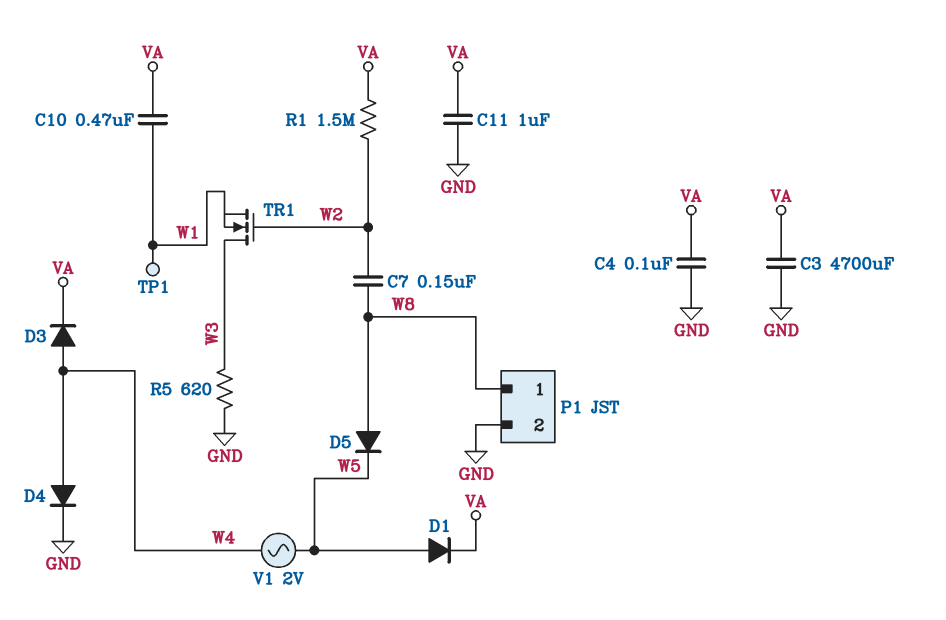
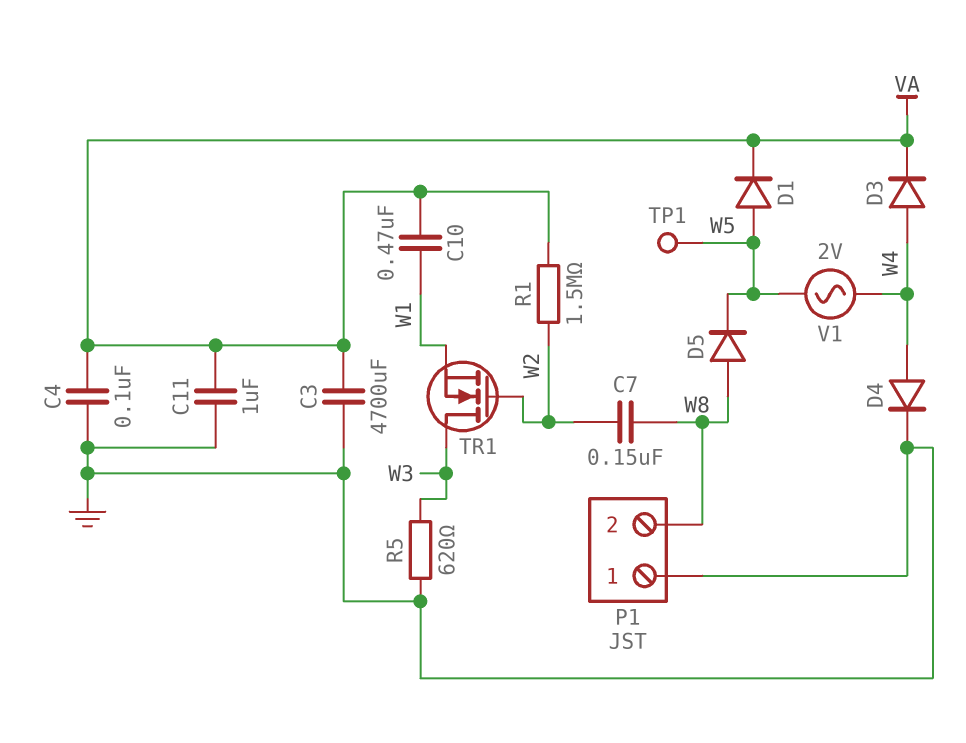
P1 pin 1: W8 -> GND
P1 pin 2: GND -> W8
TP1: test point (W1) -> test point (W5)

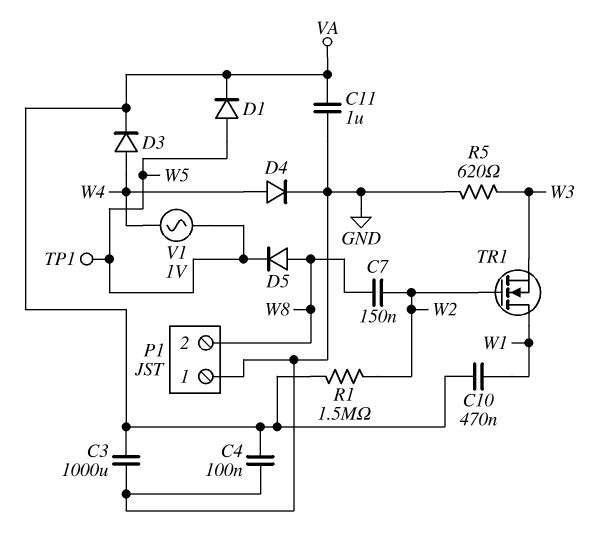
C3: 4700uF (GND, VA) -> 1000uF (GND, VA)
TR1: NMOS (G W2, D W3, S W1) -> NMOS (G W2, D W1, S W3)
V1: AC 2V (W4, W5) -> AC 1V (W4, W5)

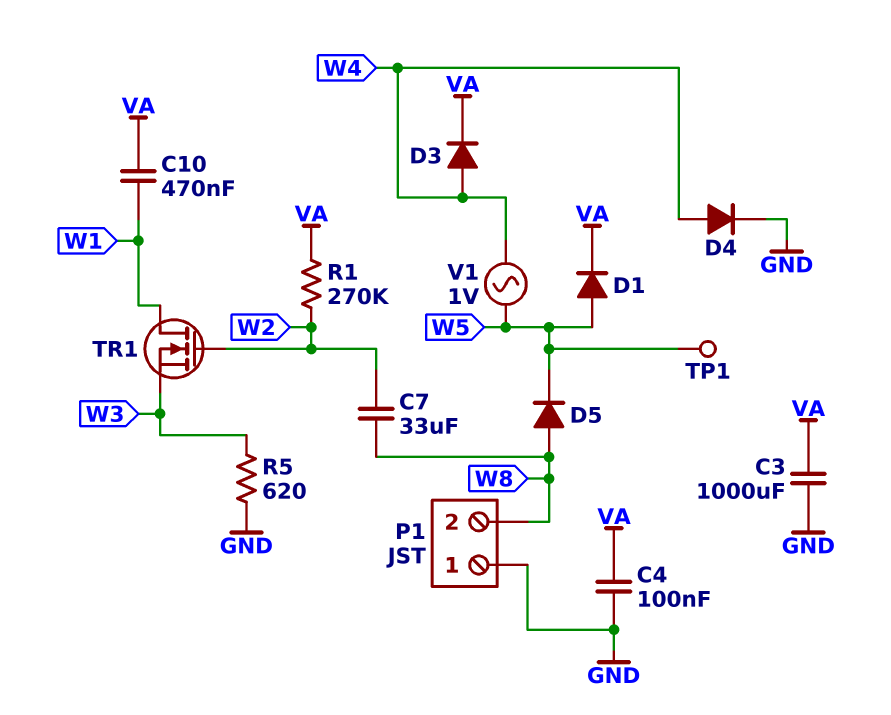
C7: 150nF (W2, W8) -> 33uF (W2, W8)
C11: 1uF (GND, VA) -> none
R1: 1.5M (VA, W2) -> 270k (VA, W2)

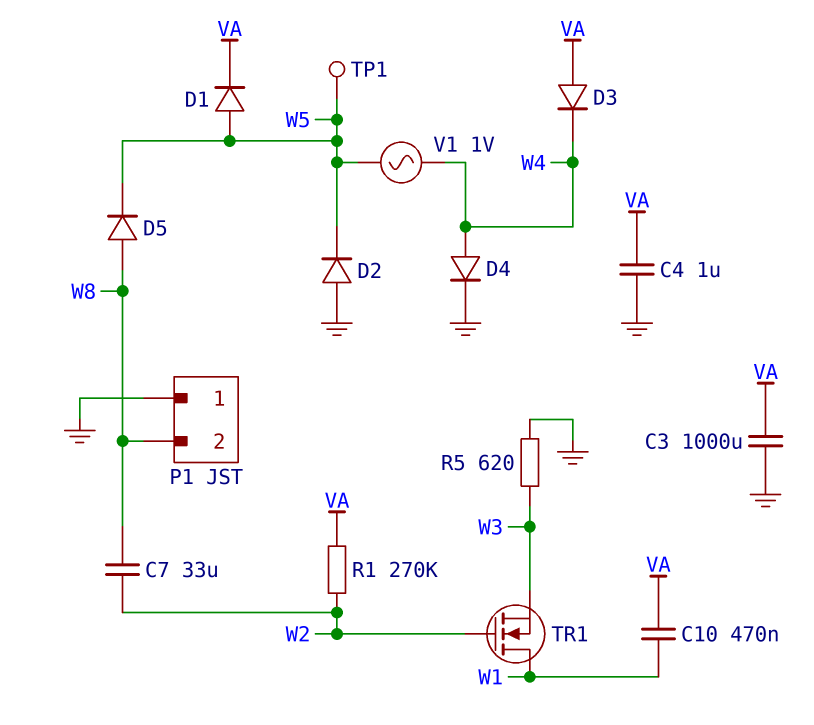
C4: 100nF (GND, VA) -> 1uF (GND, VA)
D2: none -> diode (A GND, K W5)
D3: diode (A W4, K VA) -> diode (A VA, K W4)

